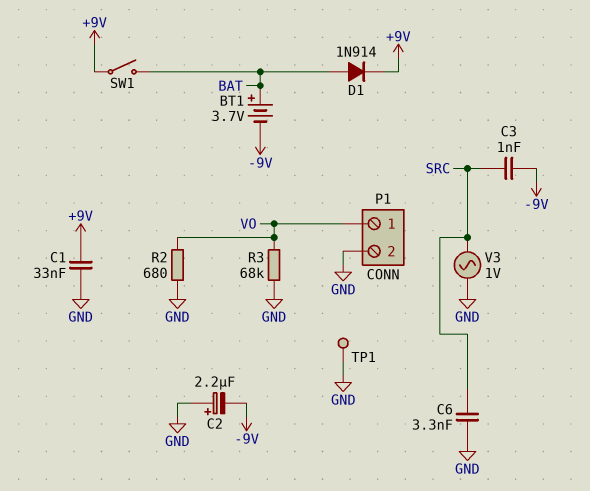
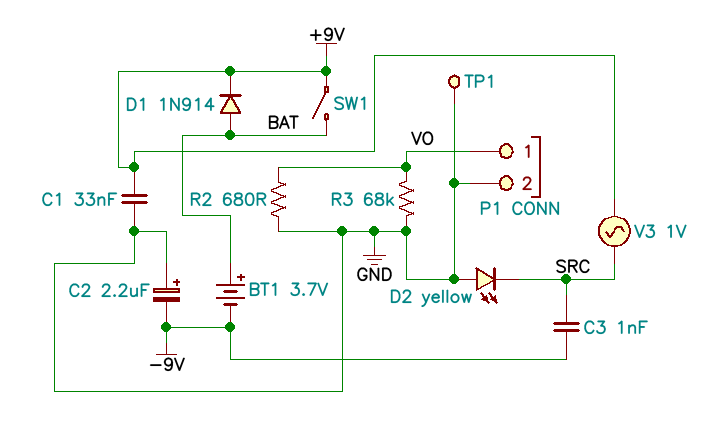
C6: 3.3nF (GND, SRC) -> none
D2: none -> LED yellow (A GND, K SRC)
V3: AC 1V (GND, SRC) -> AC 1V (+9V, SRC)

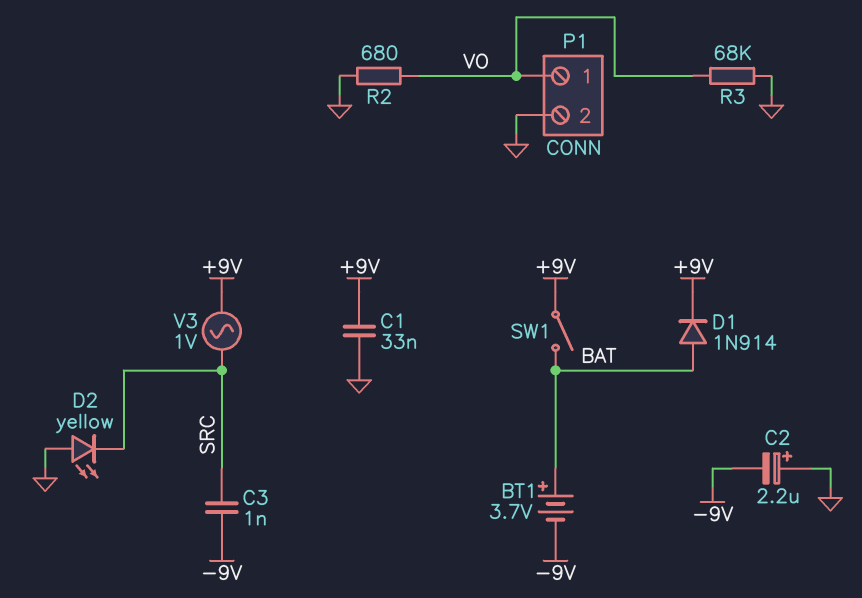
TP1: test point (GND) -> none

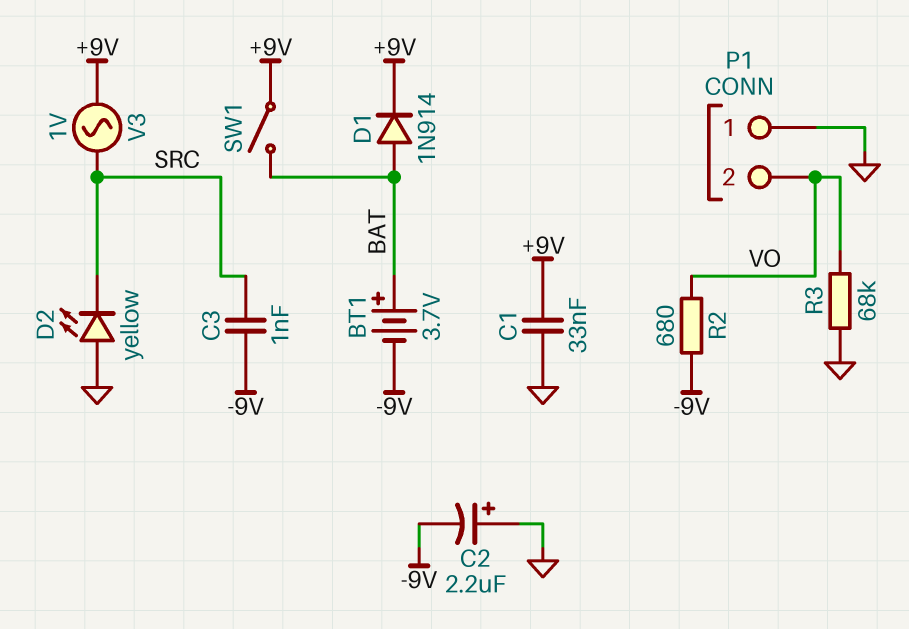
P1 pin 1: VO -> GND
P1 pin 2: GND -> VO
R2: 680 (GND, VO) -> 680 (-9V, VO)

